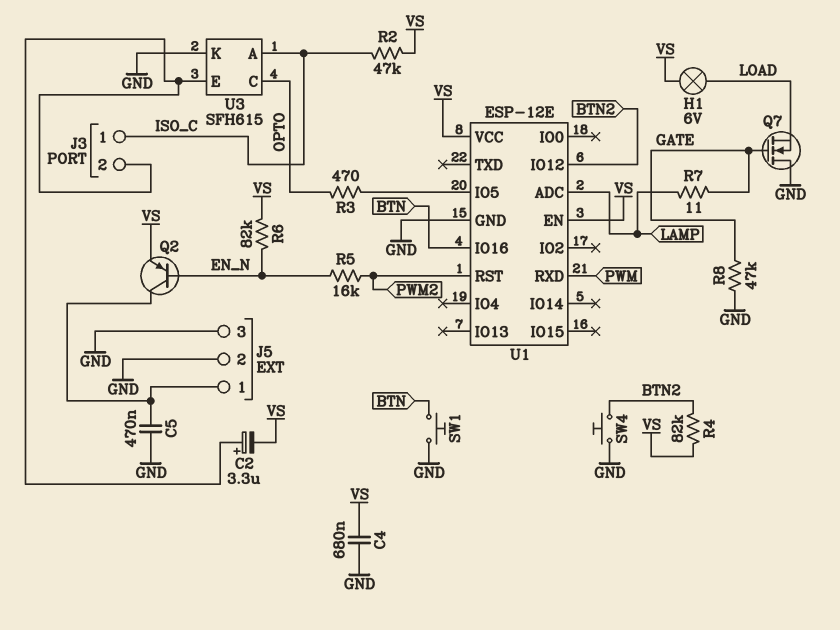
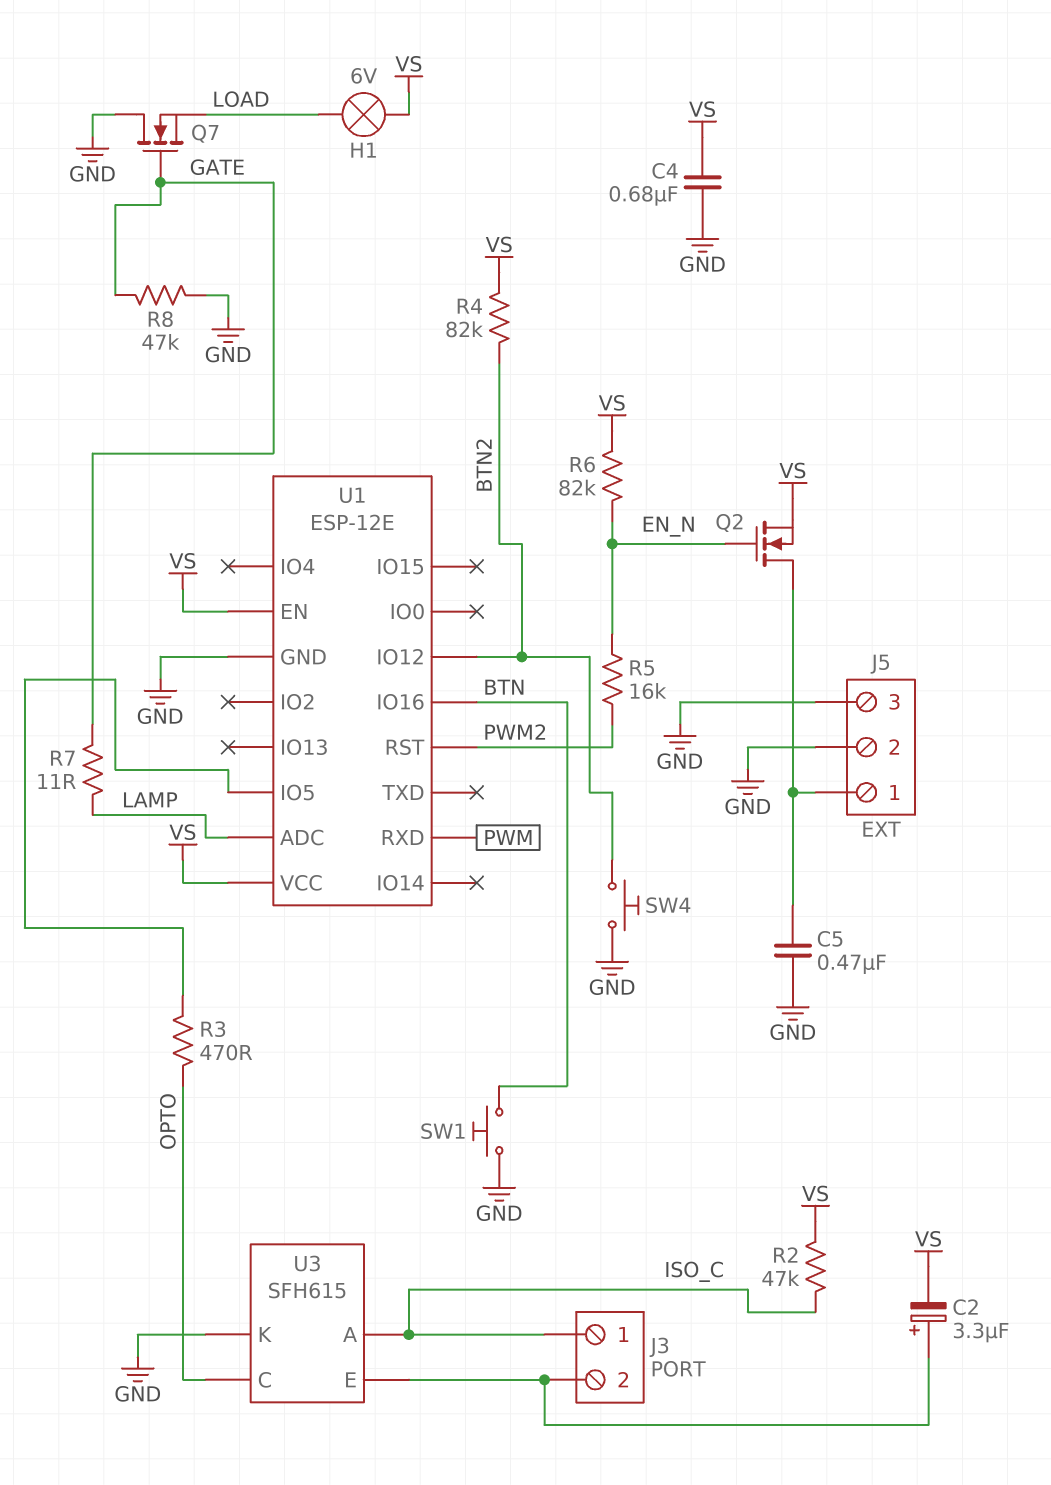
Q2: PNP (B EN_N, C J5/1, E VS) -> NMOS (G EN_N, D J5/1, S VS)

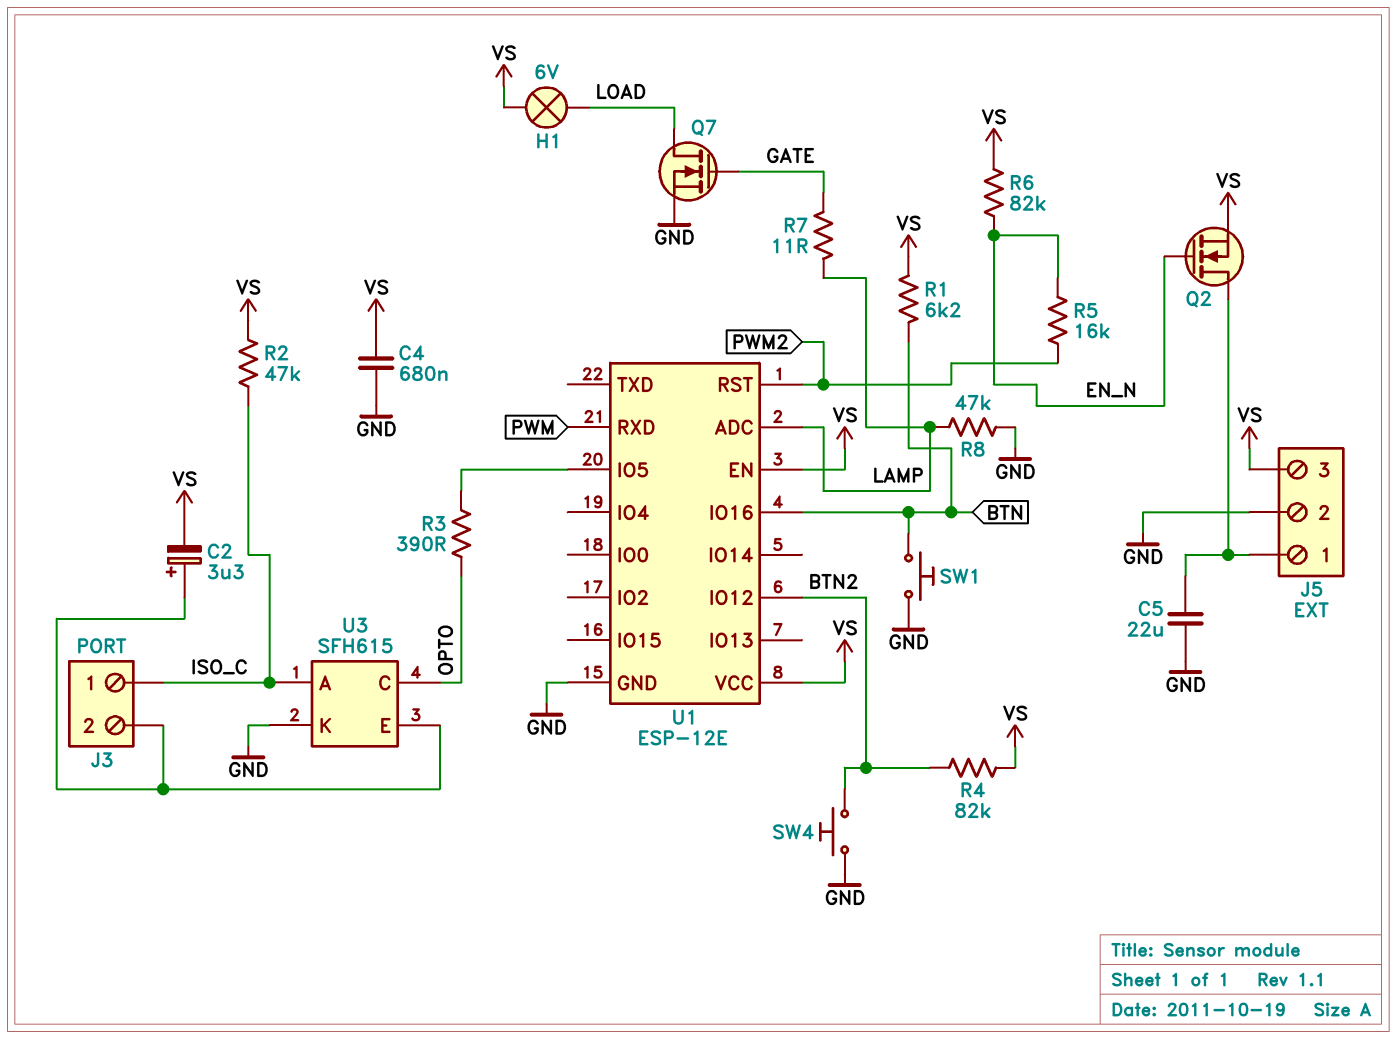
C5: 470nF (GND, J5/1) -> 22uF (GND, J5/1)
J5 pin 3: GND -> VS
Q7: NMOS (G GATE, D GND, S LOAD) -> NMOS (G GATE, D LOAD, S GND)
R1: none -> 6.2k (BTN, VS)
R3: 470 (OPTO, U1/IO5) -> 390 (OPTO, U1/IO5)
R8: 47k (GATE, GND) -> 47k (GND, LAMP)

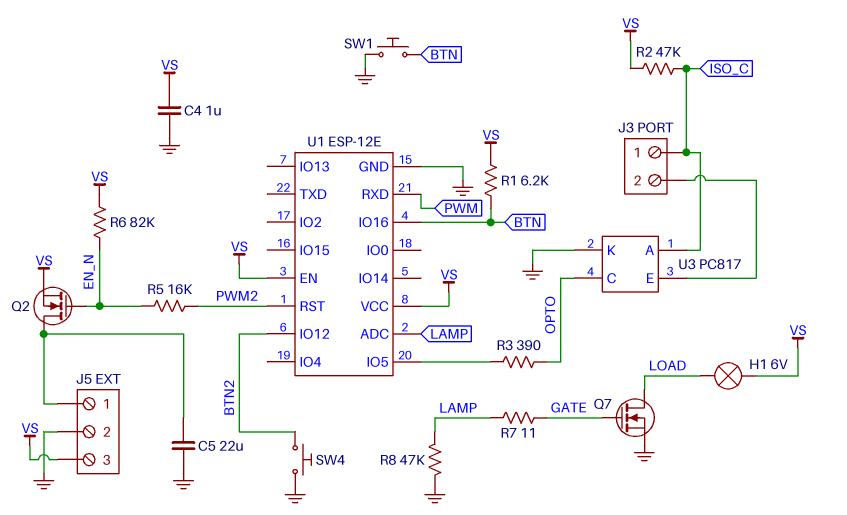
C2: 3.3uF (plus J3/2, minus VS) -> none
C4: 680nF (GND, VS) -> 1uF (GND, VS)
R4: 82k (BTN2, VS) -> none
U3: SFH615 -> PC817

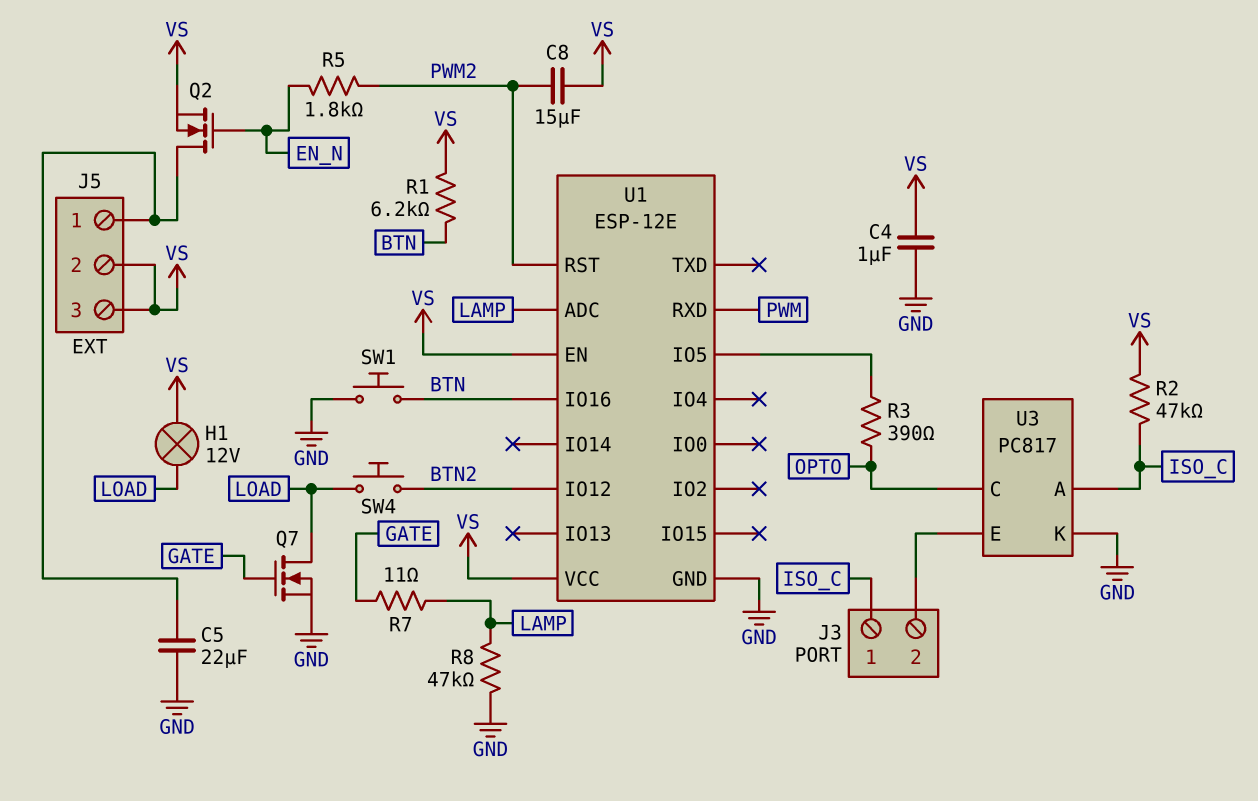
C8: none -> 15uF (PWM2, VS)
H1: lamp 6V (LOAD, VS) -> lamp 12V (LOAD, VS)
J5 pin 2: GND -> VS
R5: 16k (EN_N, PWM2) -> 1.8k (EN_N, PWM2)
R6: 82k (EN_N, VS) -> none
SW4: button (BTN2, GND) -> button (BTN2, LOAD)

